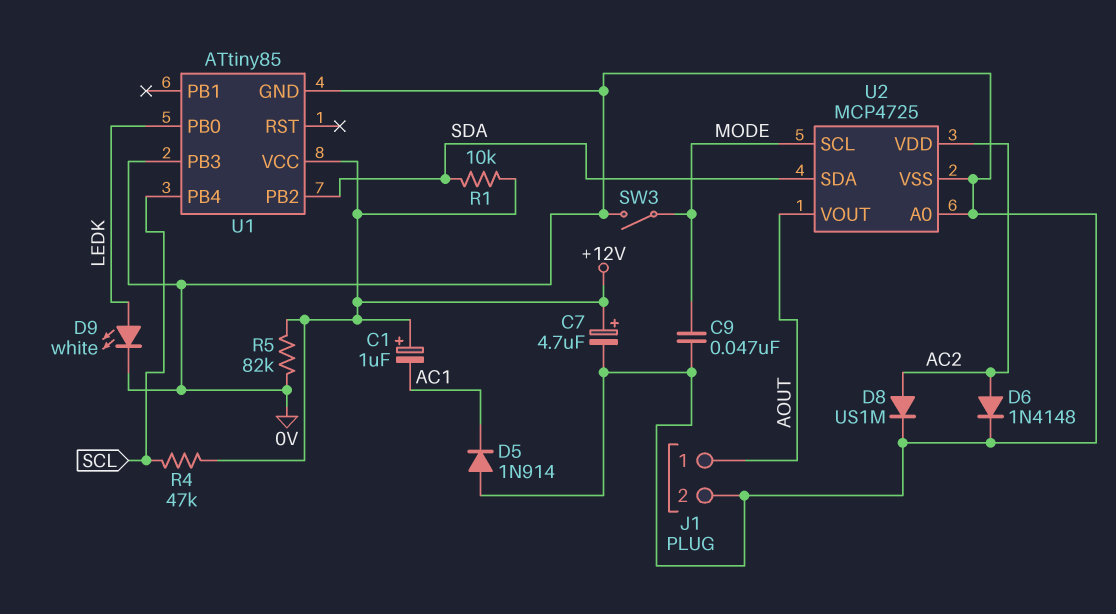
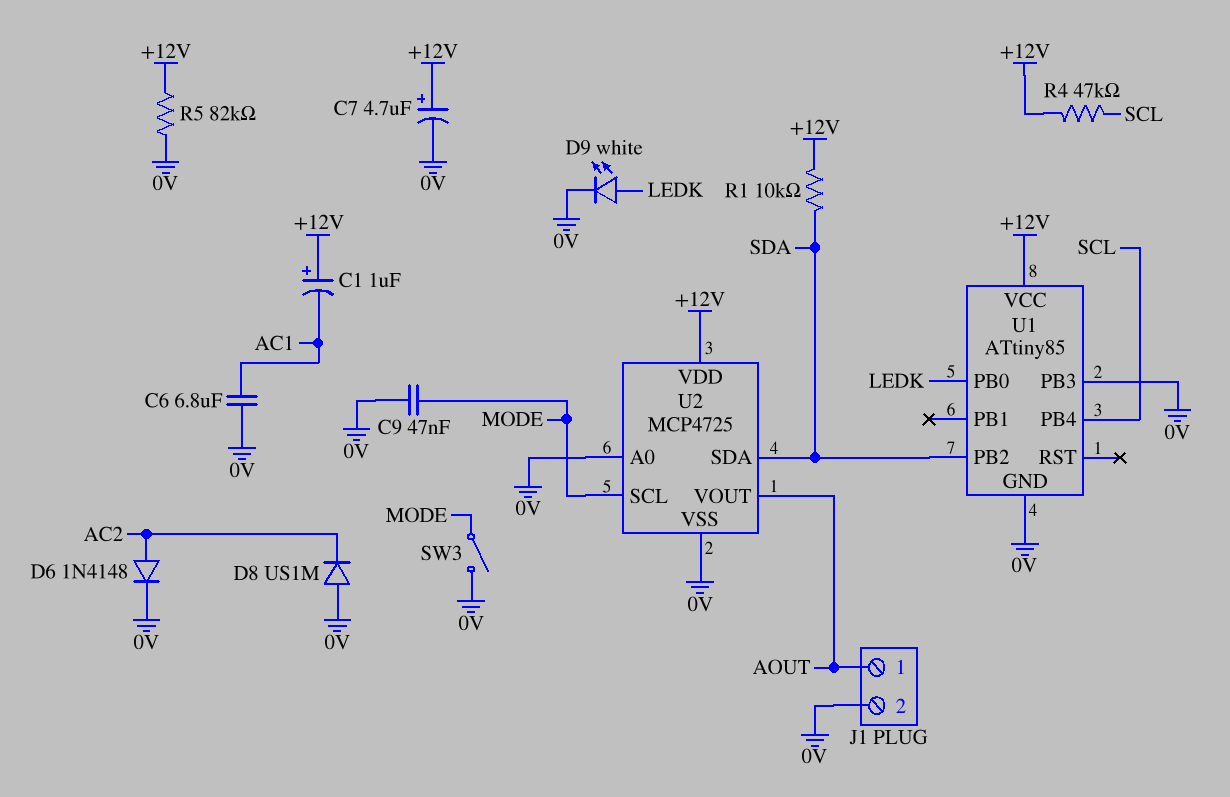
C6: none -> 6.8uF (0V, AC1)
D5: diode 1N914 (A 0V, K AC1) -> none
D8: diode US1M (A AC2, K 0V) -> diode US1M (A 0V, K AC2)
U2 pin VDD: AC2 -> +12V

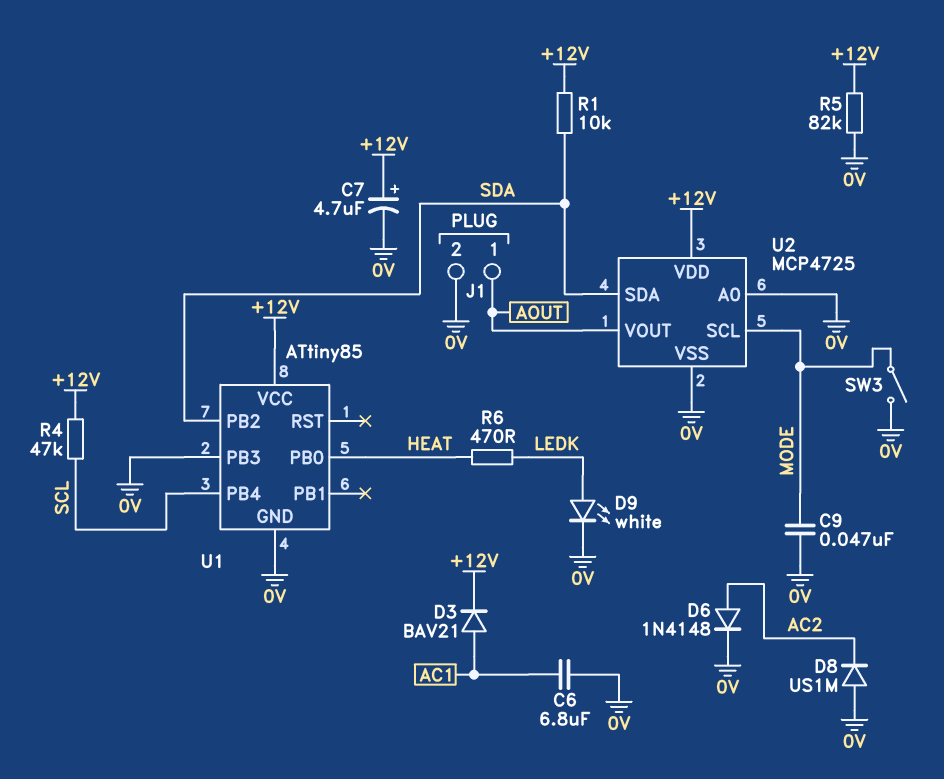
C1: 1uF (plus +12V, minus AC1) -> none
D3: none -> diode BAV21 (A AC1, K +12V)
R6: none -> 470 (HEAT, LEDK)
U1 pin PB0: LEDK -> HEAT

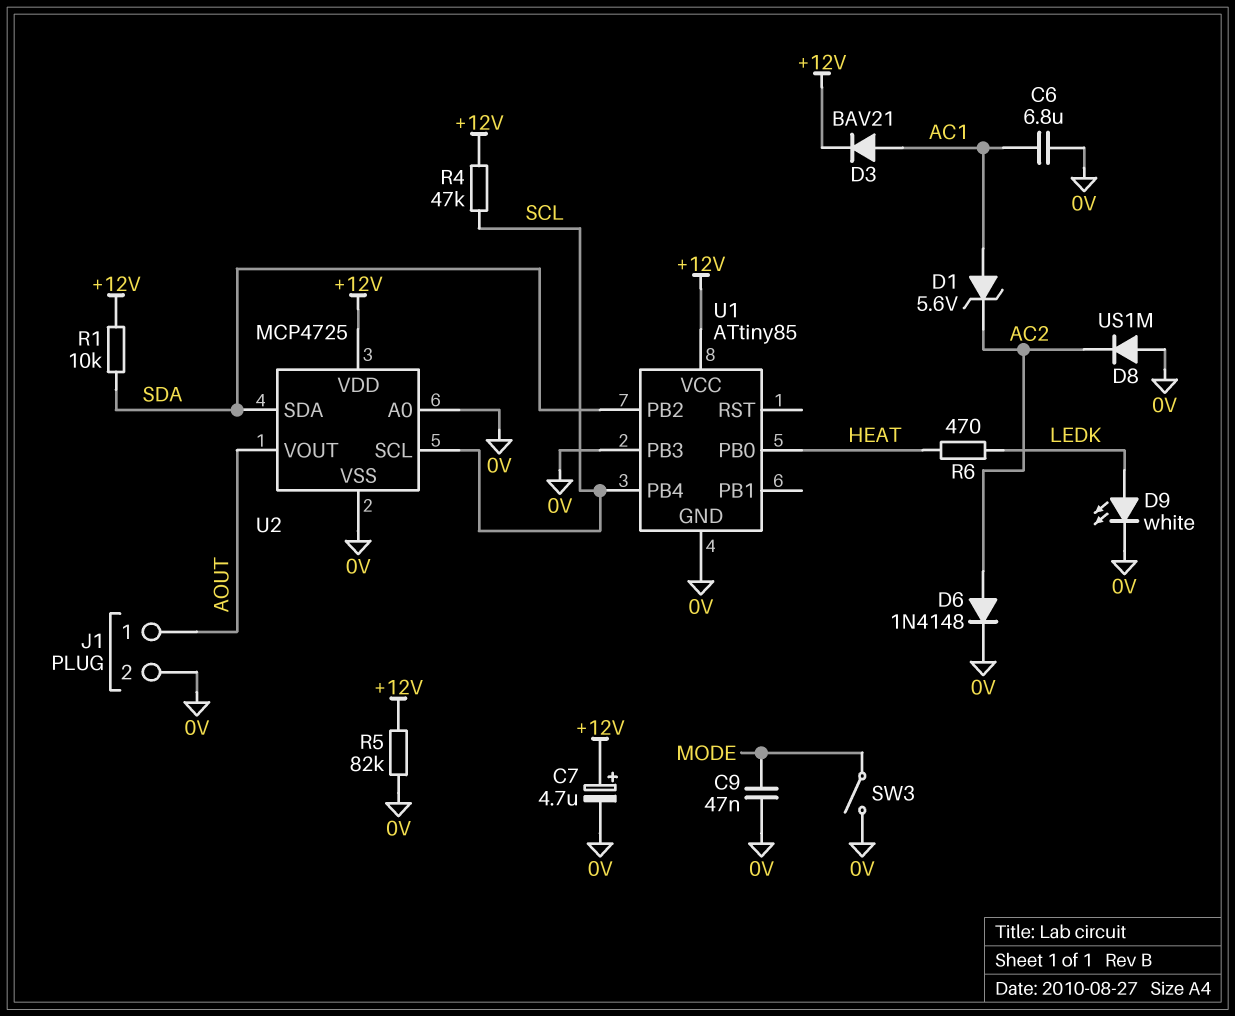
D1: none -> zener 5.6V (A AC1, K AC2)
U2 pin SCL: MODE -> SCL

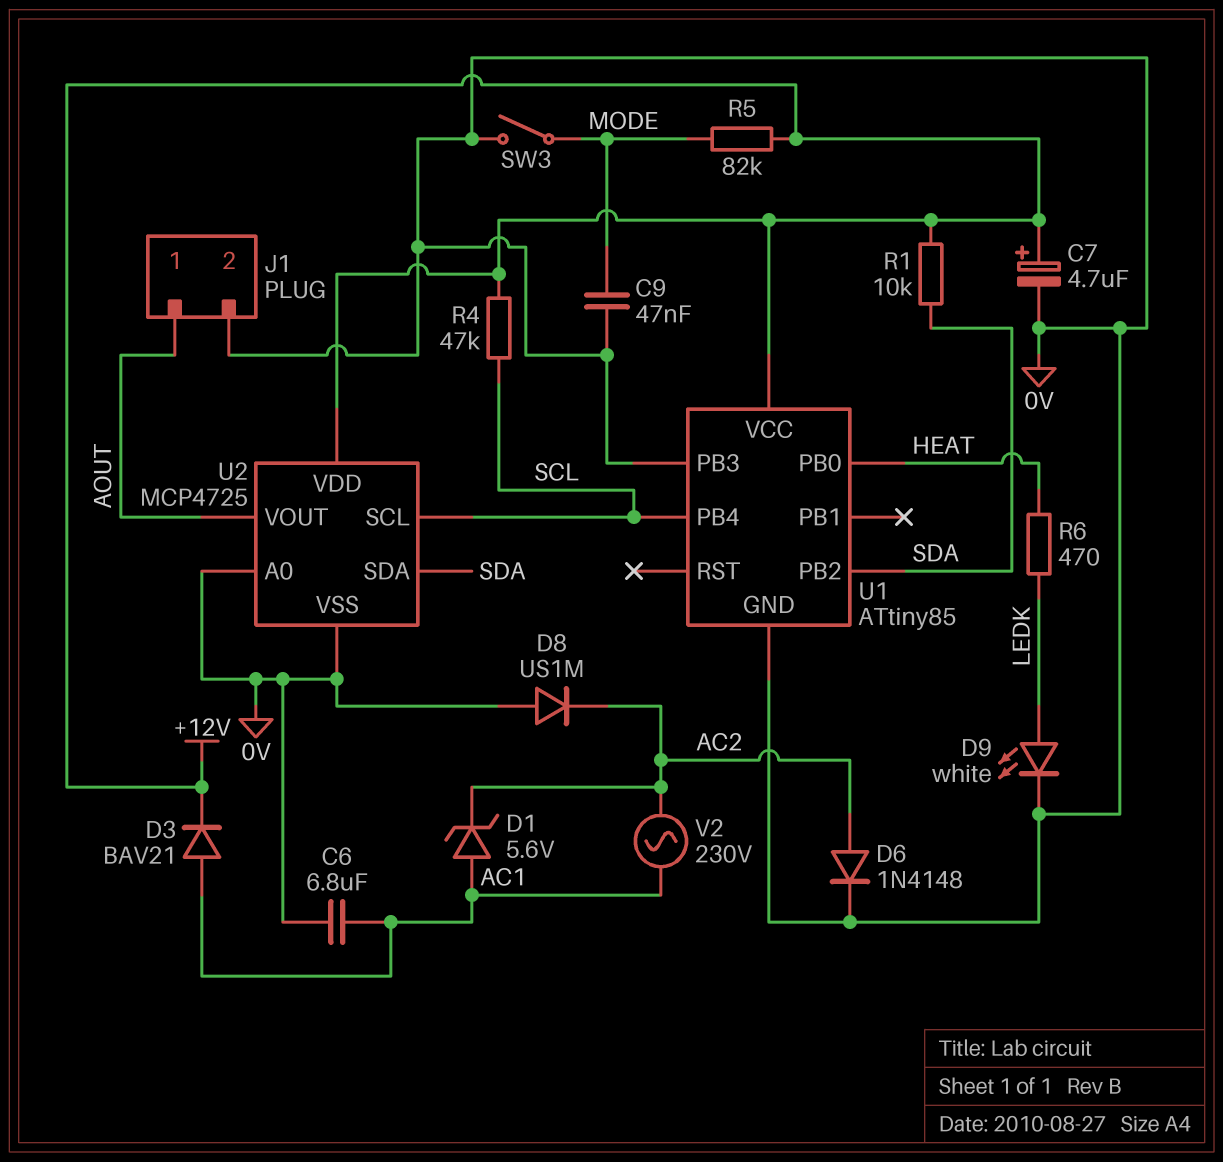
R5: 82k (+12V, 0V) -> 82k (+12V, MODE)
V2: none -> AC 230V (AC1, AC2)

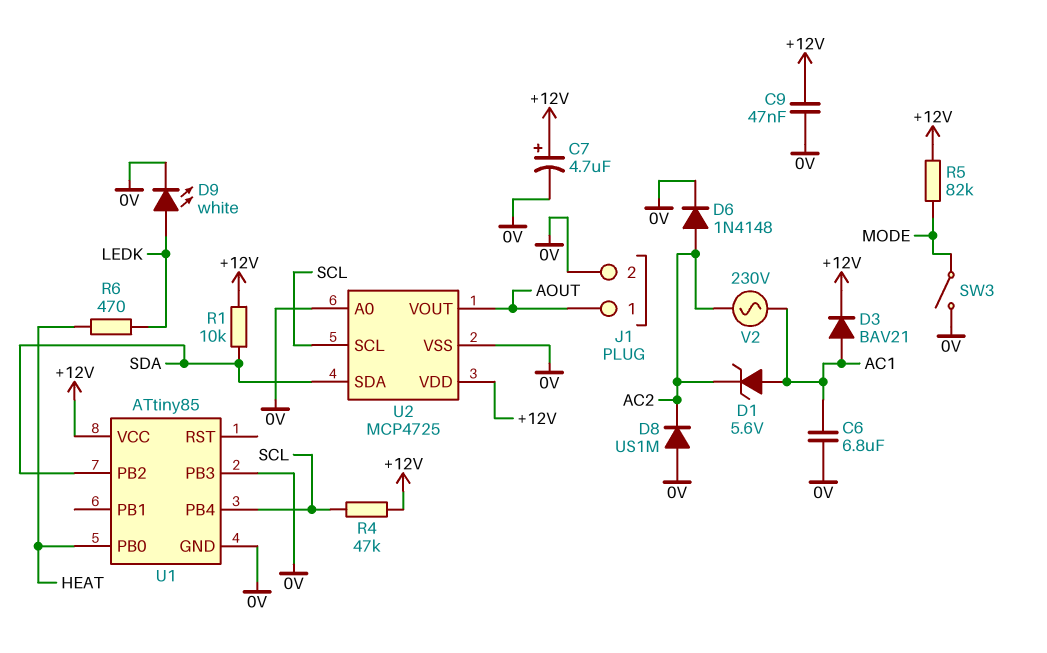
C9: 47nF (0V, MODE) -> 47nF (+12V, 0V)

